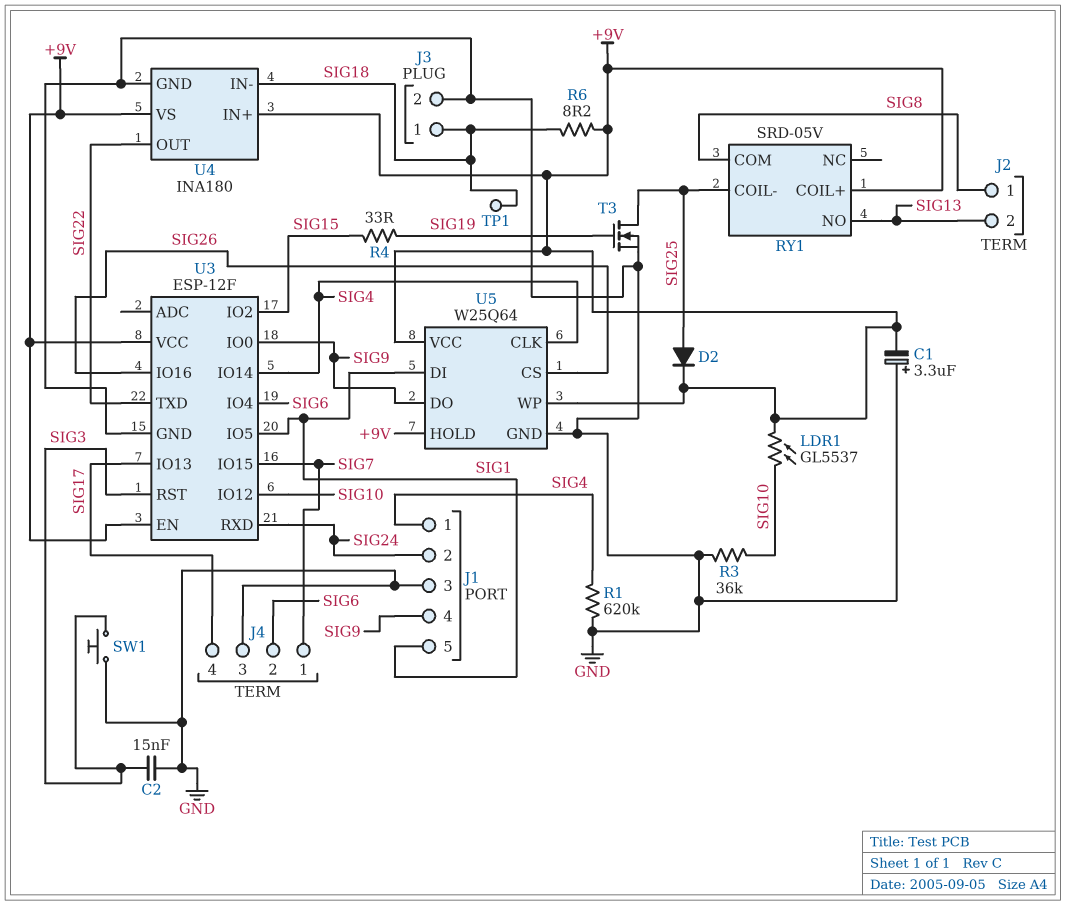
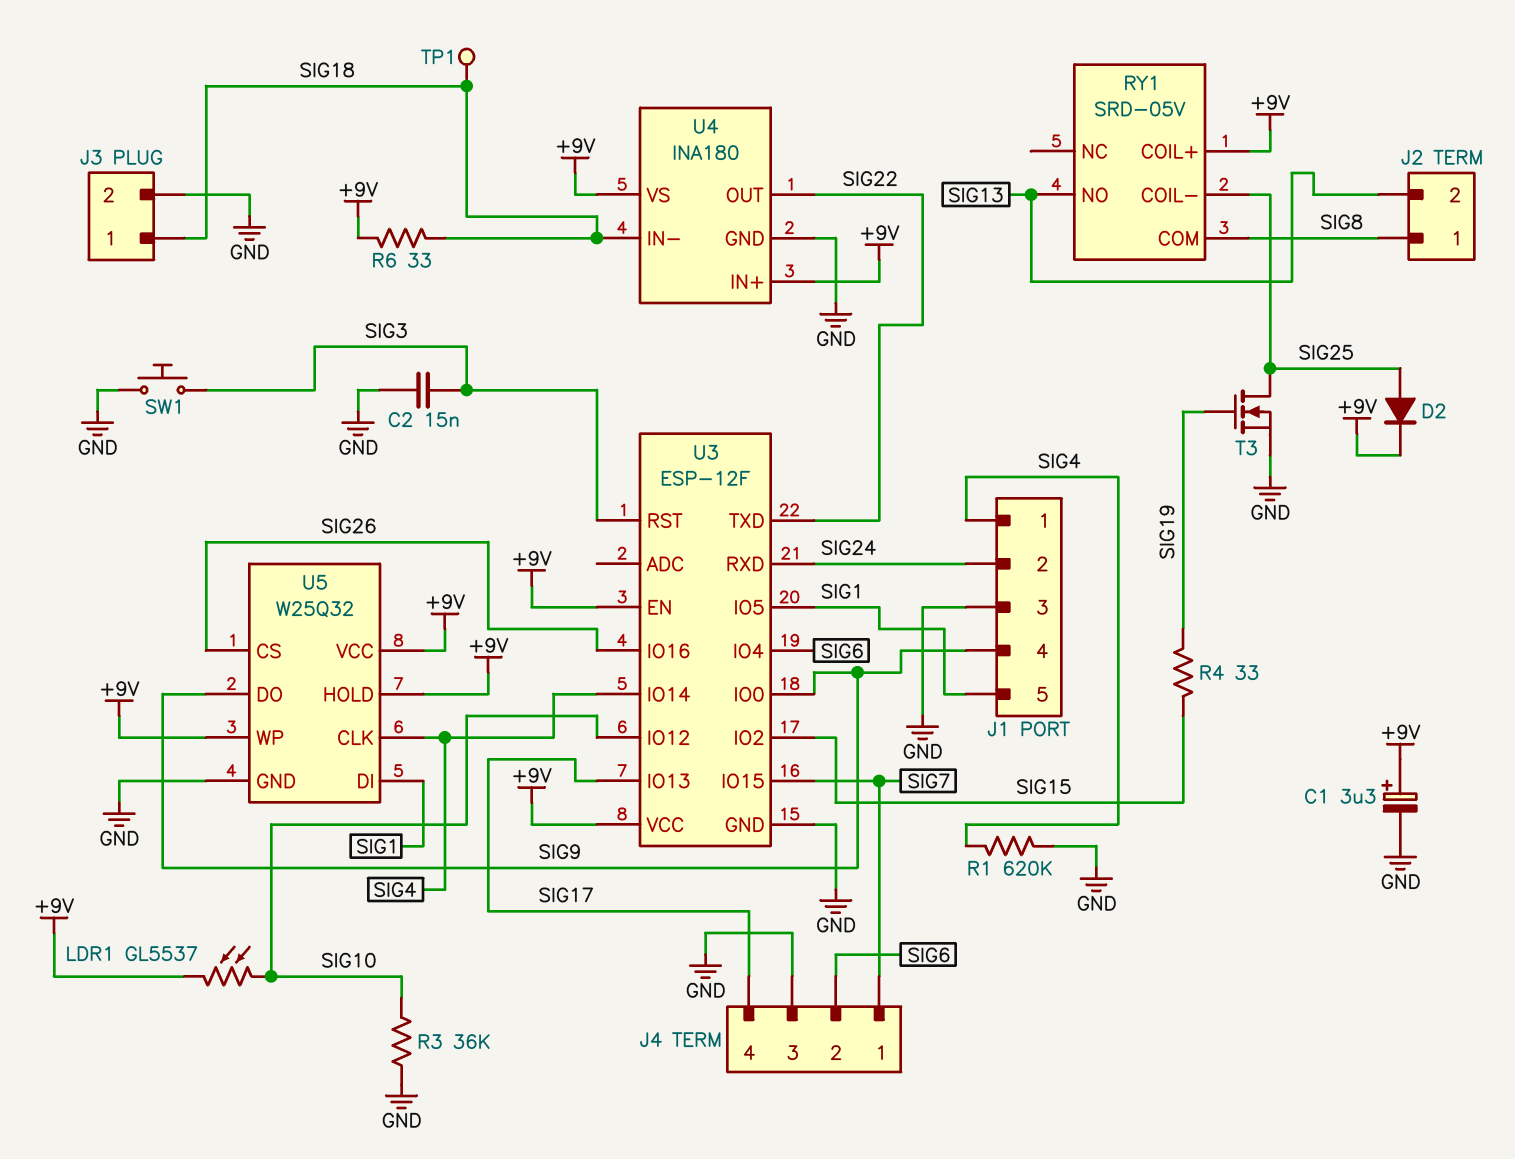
C1: 3.3uF (plus GND, minus +9V) -> 3.3uF (plus +9V, minus GND)
R6: 8.2 (+9V, SIG18) -> 33 (+9V, SIG18)
U5: W25Q64 -> W25Q32

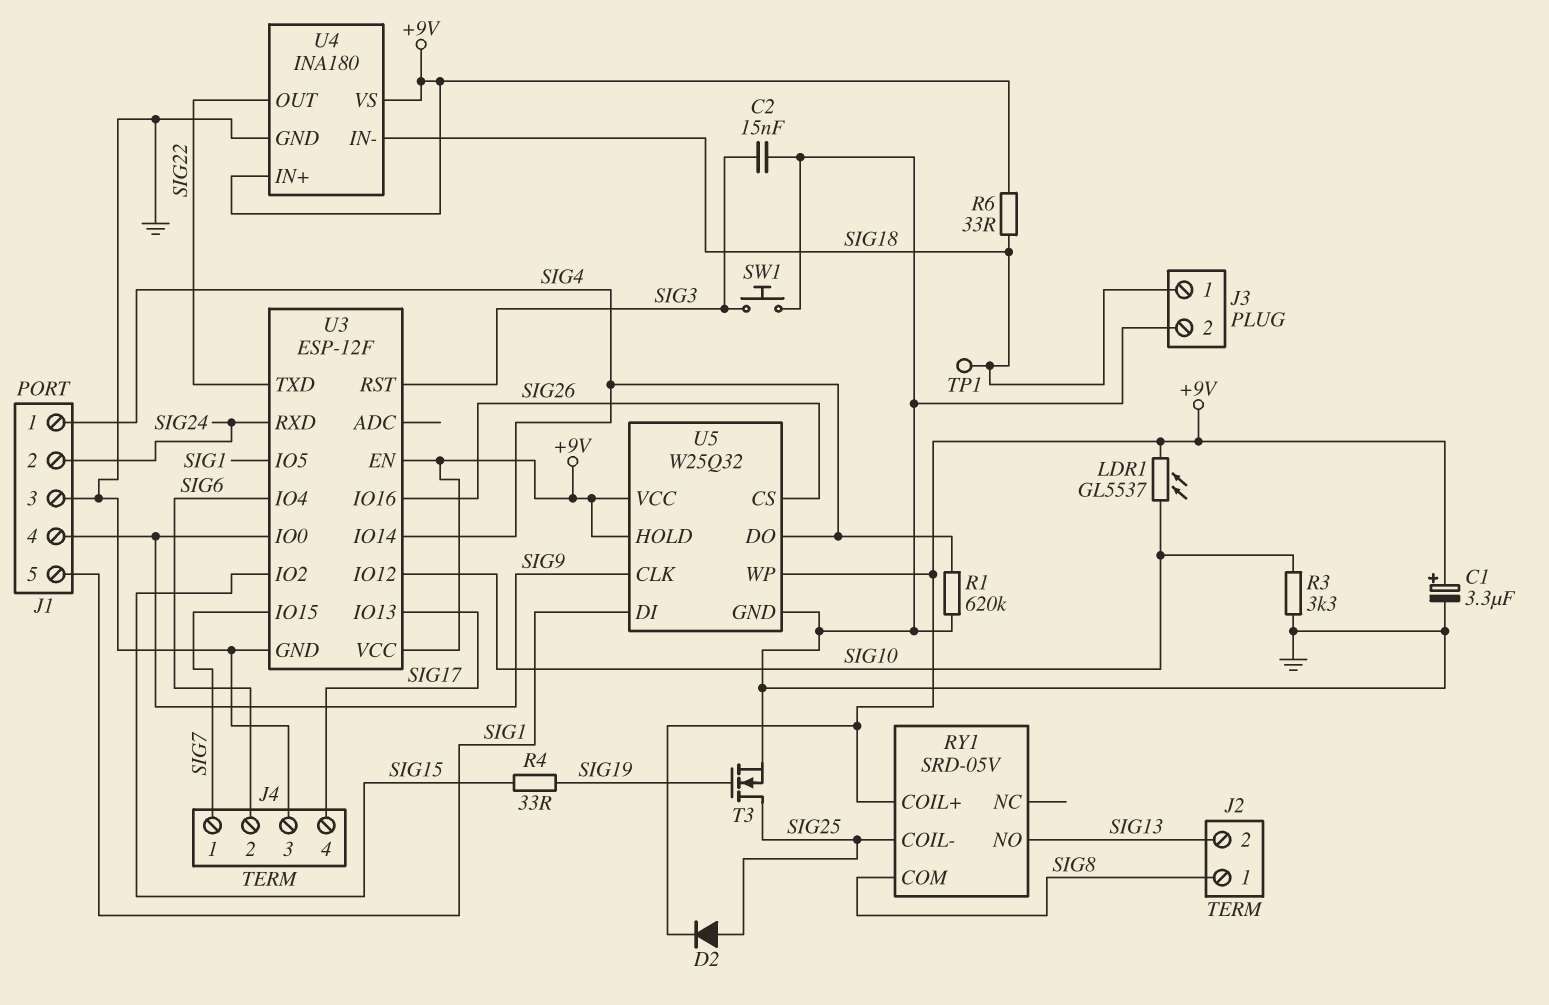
R3: 36k (GND, SIG10) -> 3.3k (GND, SIG10)
U5 pin CLK: SIG4 -> SIG9
U5 pin DO: SIG9 -> SIG4

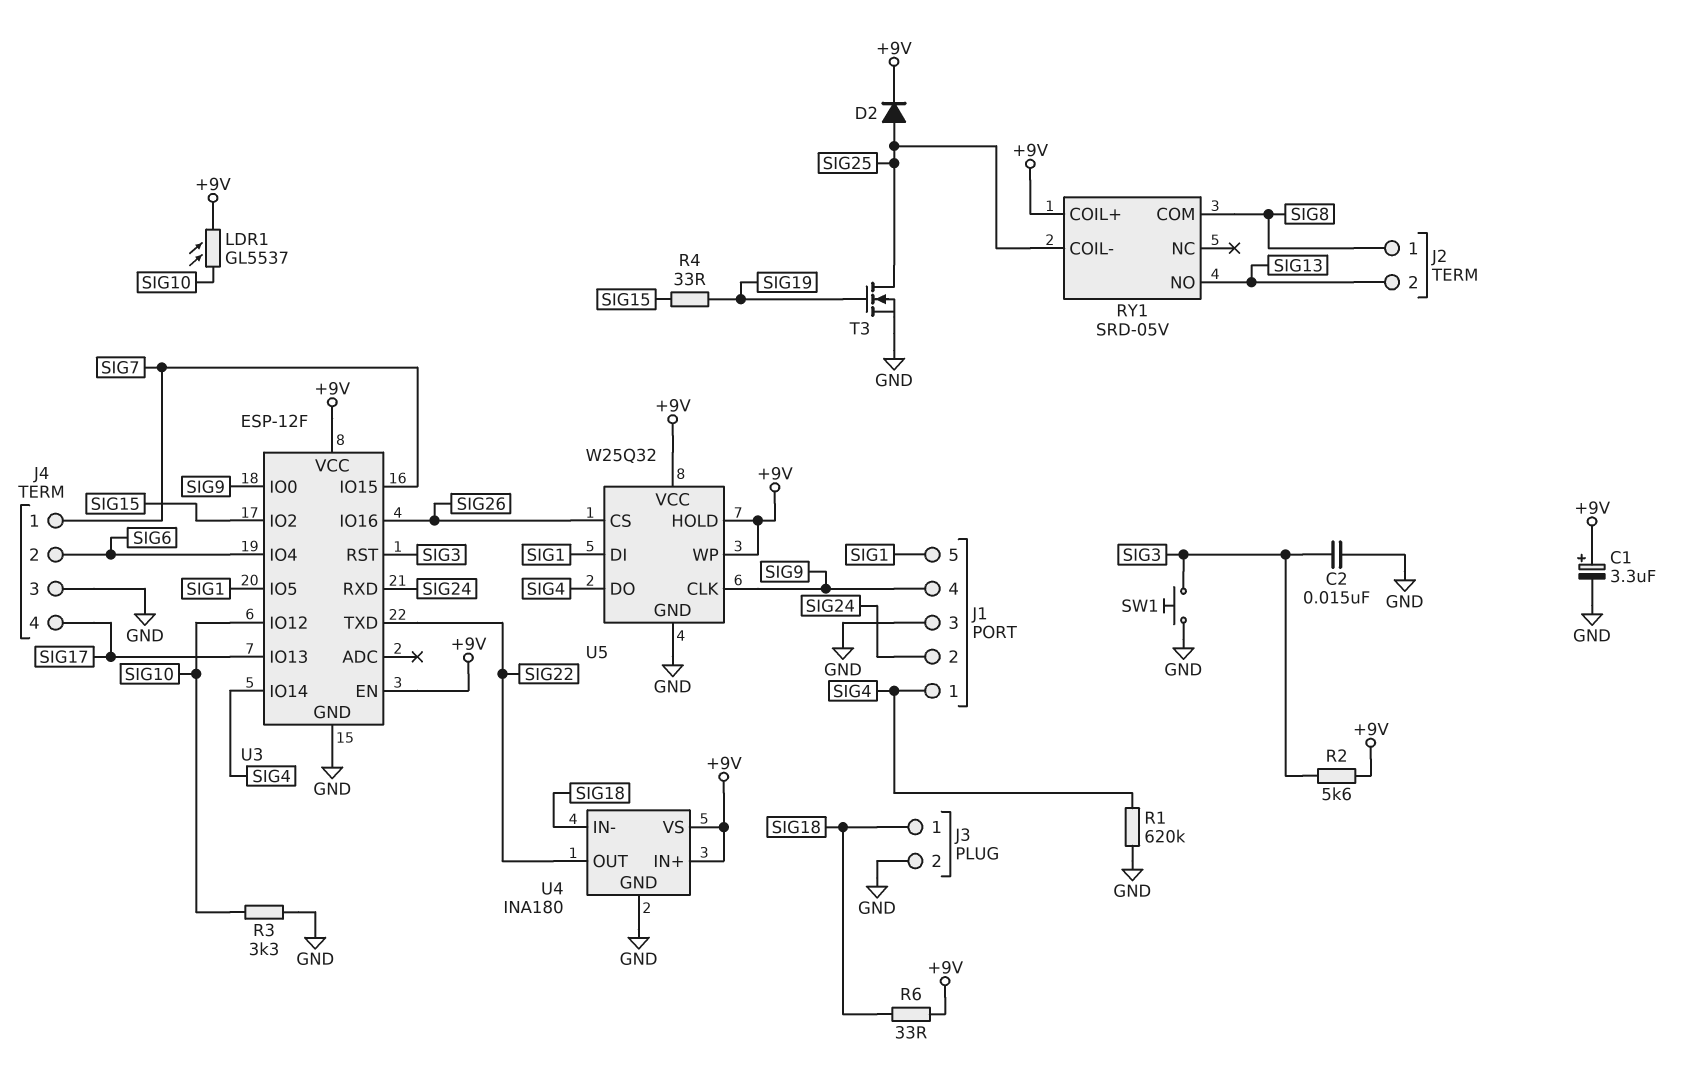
R2: none -> 5.6k (+9V, SIG3)
TP1: test point (SIG18) -> none

